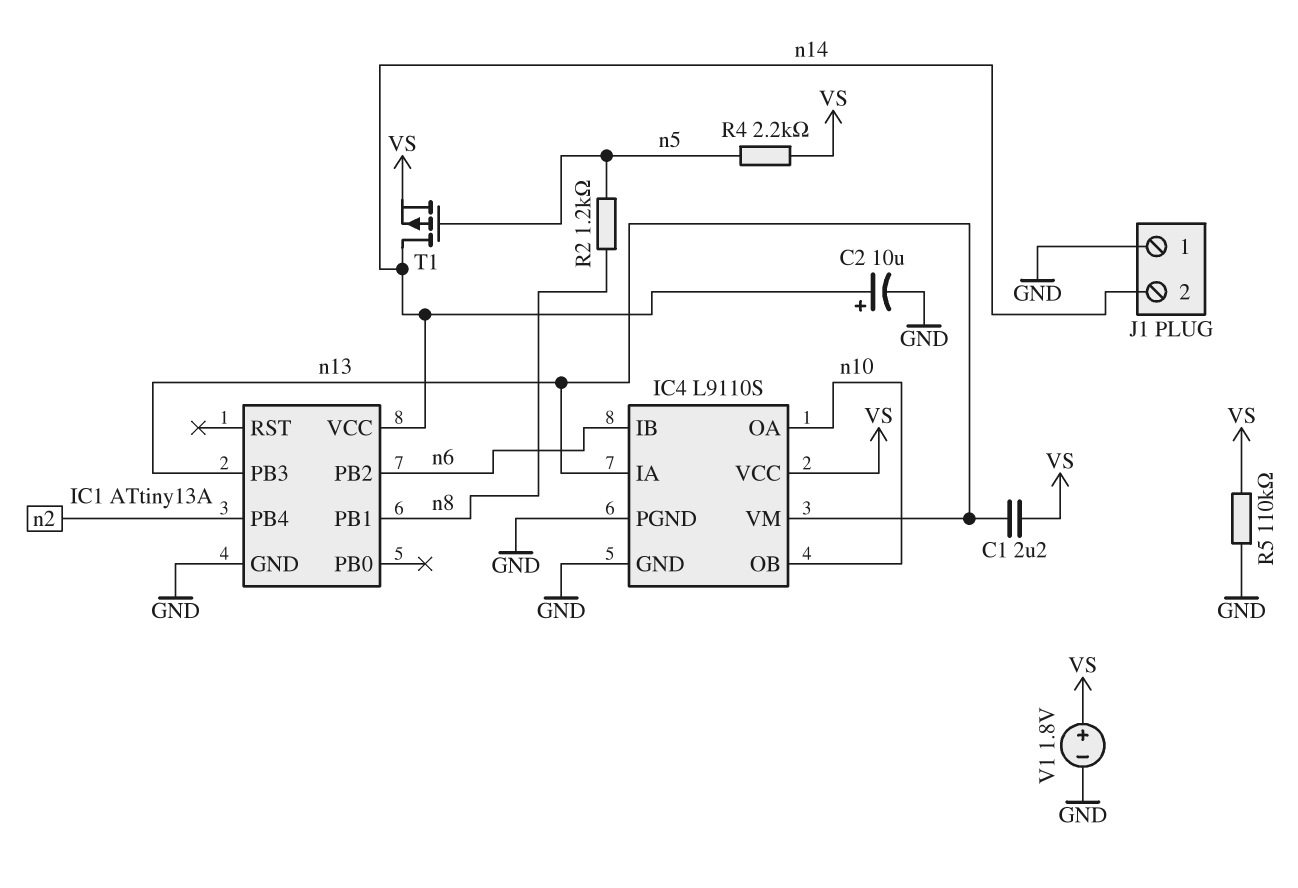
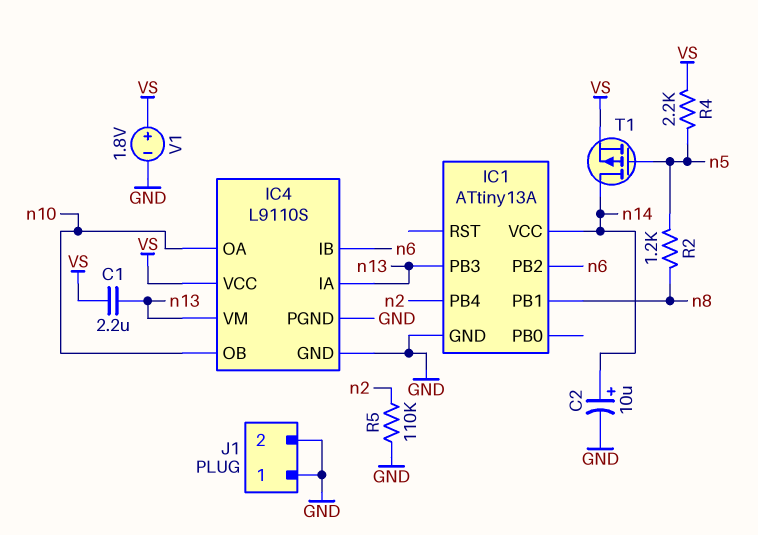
J1 pin 2: n14 -> GND
R5: 110k (GND, VS) -> 110k (GND, n2)

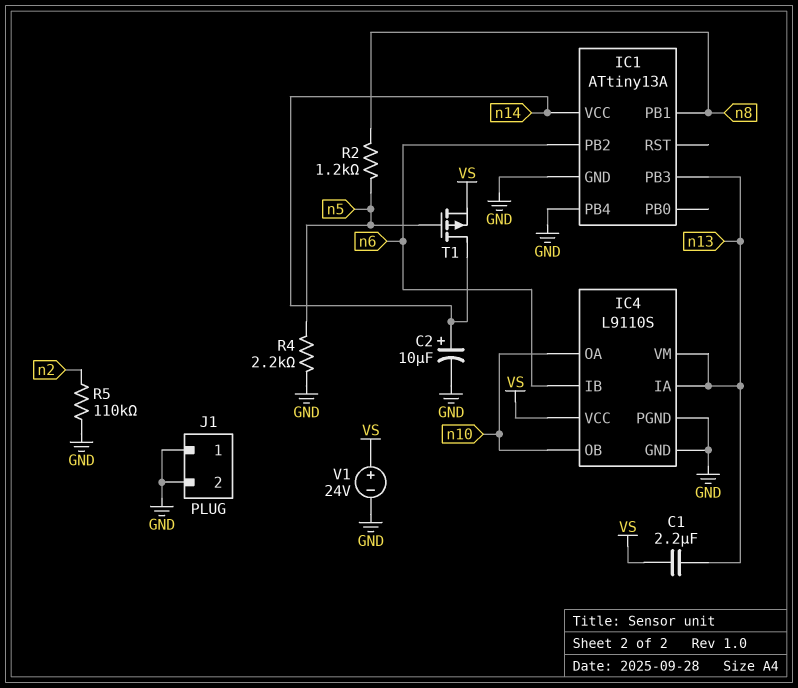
IC1 pin PB4: n2 -> GND
R4: 2.2k (VS, n5) -> 2.2k (GND, n5)
V1: 1.8V (plus VS, minus GND) -> 24V (plus VS, minus GND)

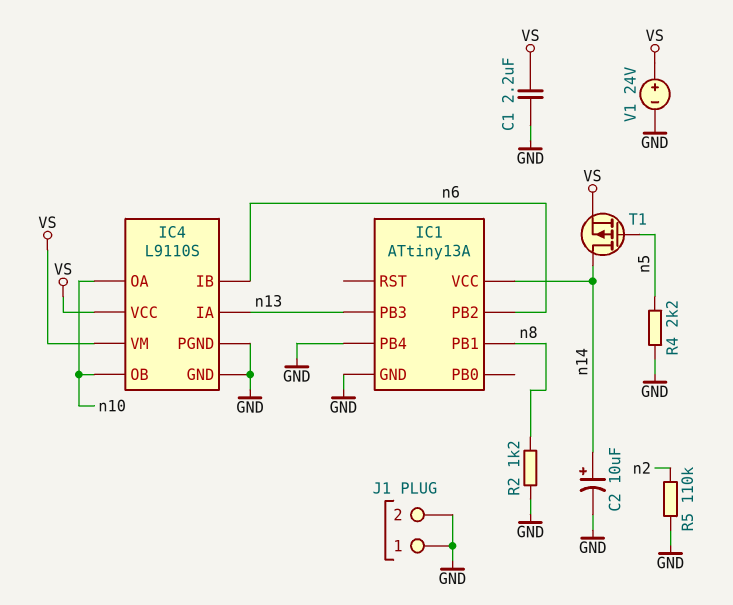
C1: 2.2uF (VS, n13) -> 2.2uF (GND, VS)
IC4 pin VM: n13 -> VS
R2: 1.2k (n5, n8) -> 1.2k (GND, n8)

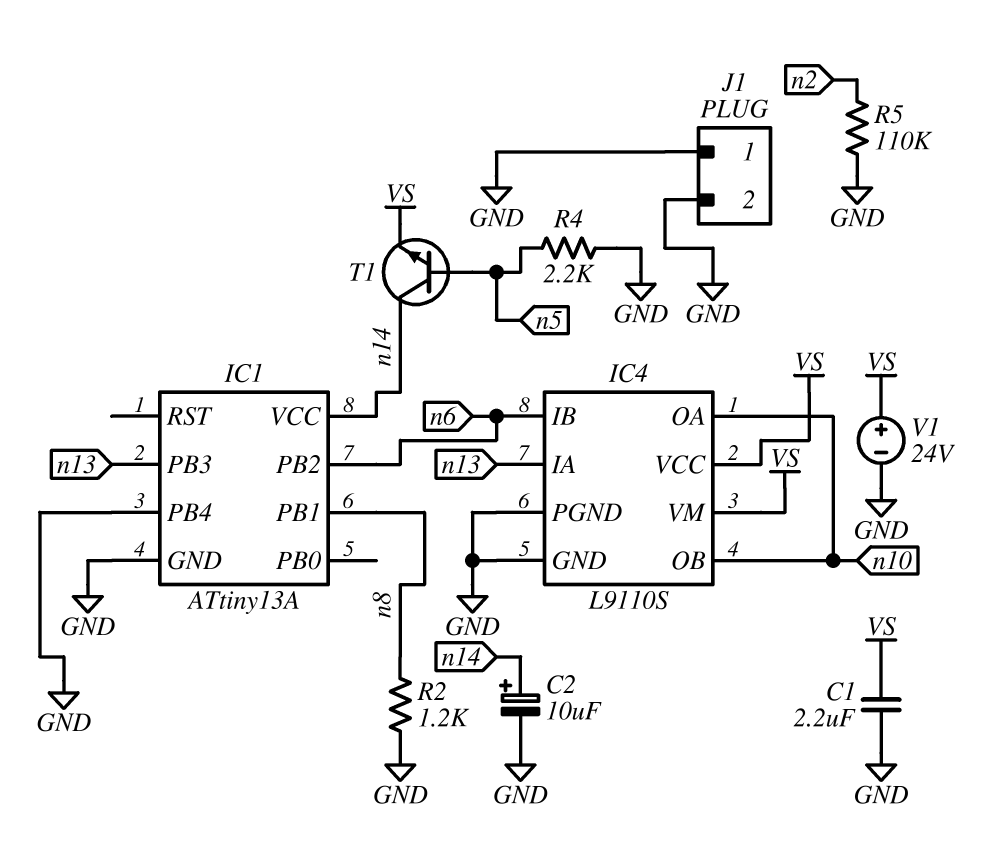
T1: PMOS (G n5, D n14, S VS) -> NPN (B n5, C n14, E VS)

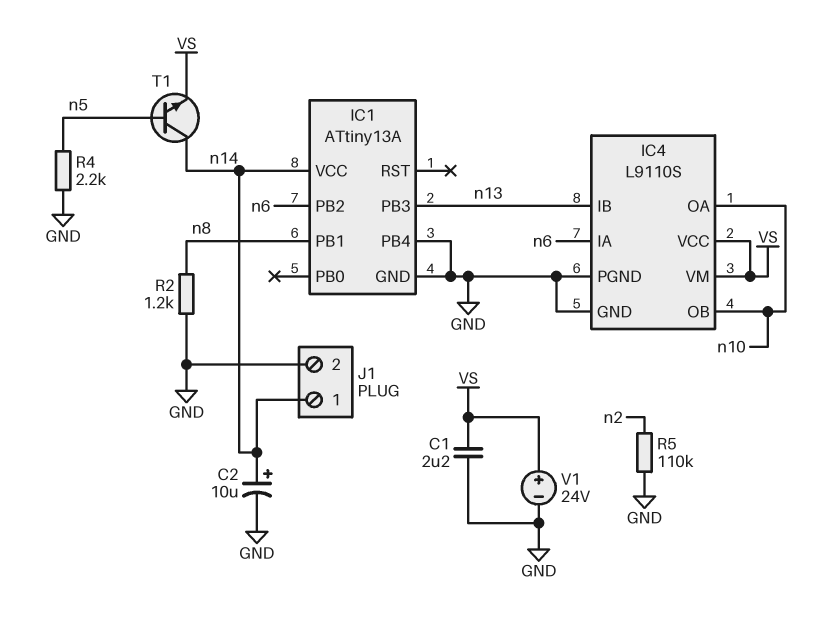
IC4 pin IA: n13 -> n6
IC4 pin IB: n6 -> n13
J1 pin 1: GND -> n14

